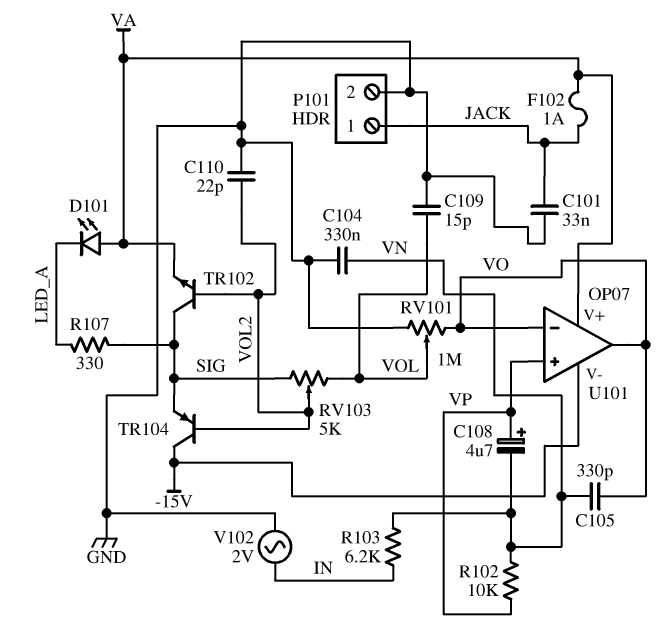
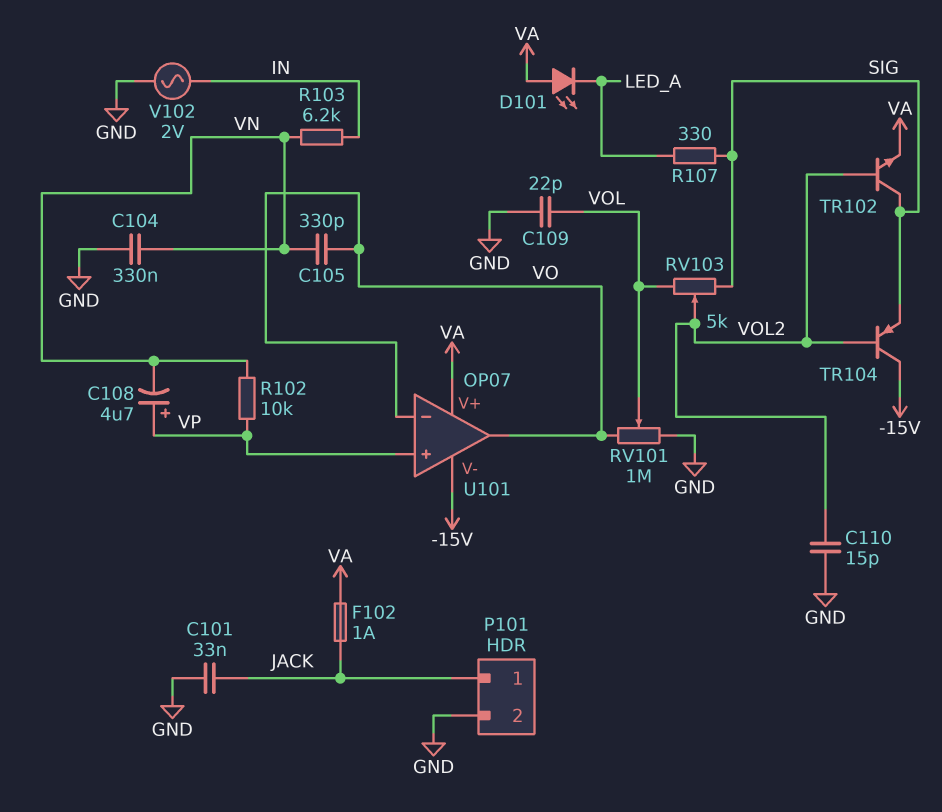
C109: 15pF (GND, VOL) -> 22pF (GND, VOL)
C110: 22pF (GND, VOL2) -> 15pF (GND, VOL2)

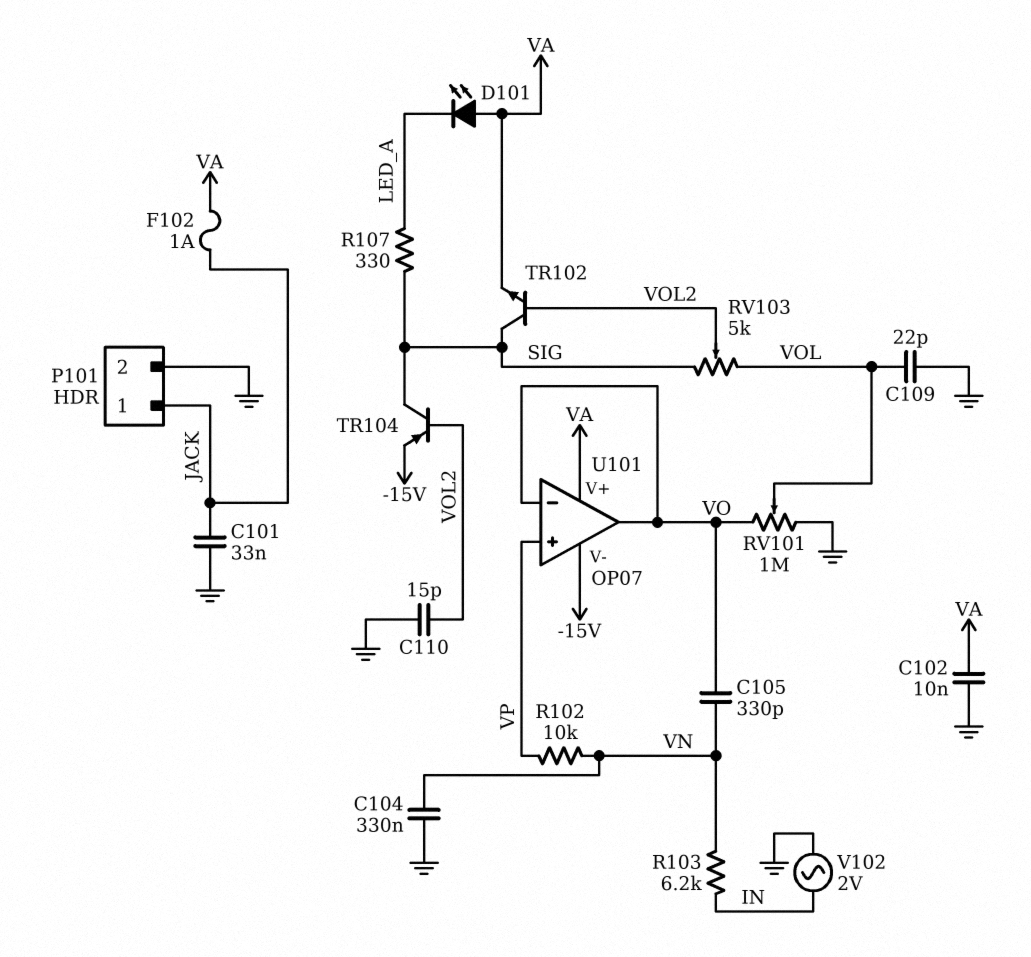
C102: none -> 10nF (GND, VA)
C108: 4.7uF (plus VP, minus VN) -> none
TR104: PNP (B VOL2, C -15V, E SIG) -> PNP (B VOL2, C SIG, E -15V)

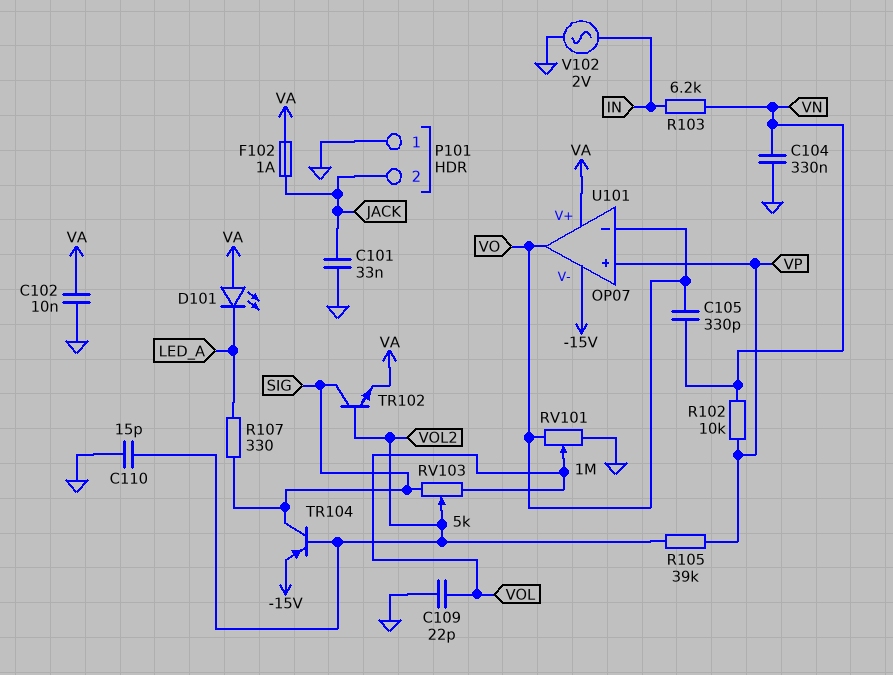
P101 pin 1: JACK -> GND
P101 pin 2: GND -> JACK
R105: none -> 39k (VOL2, VP)

